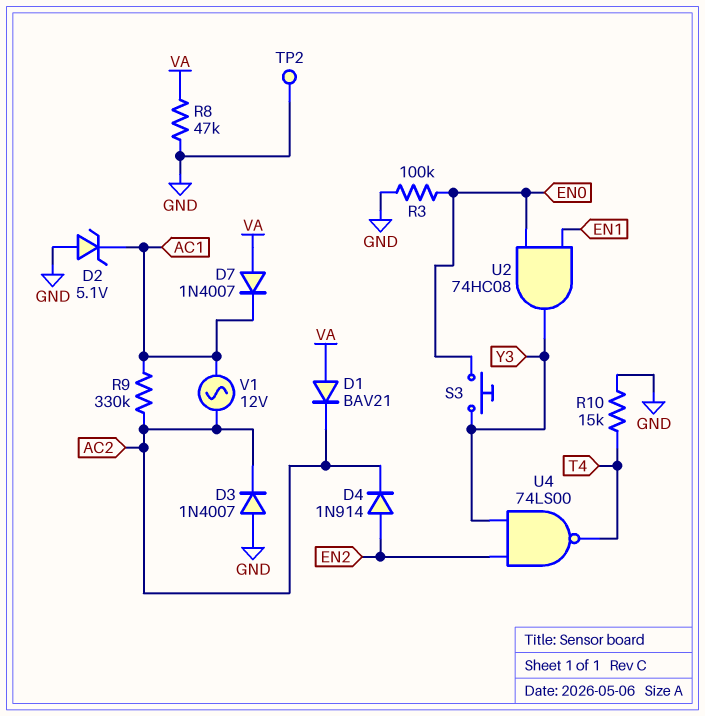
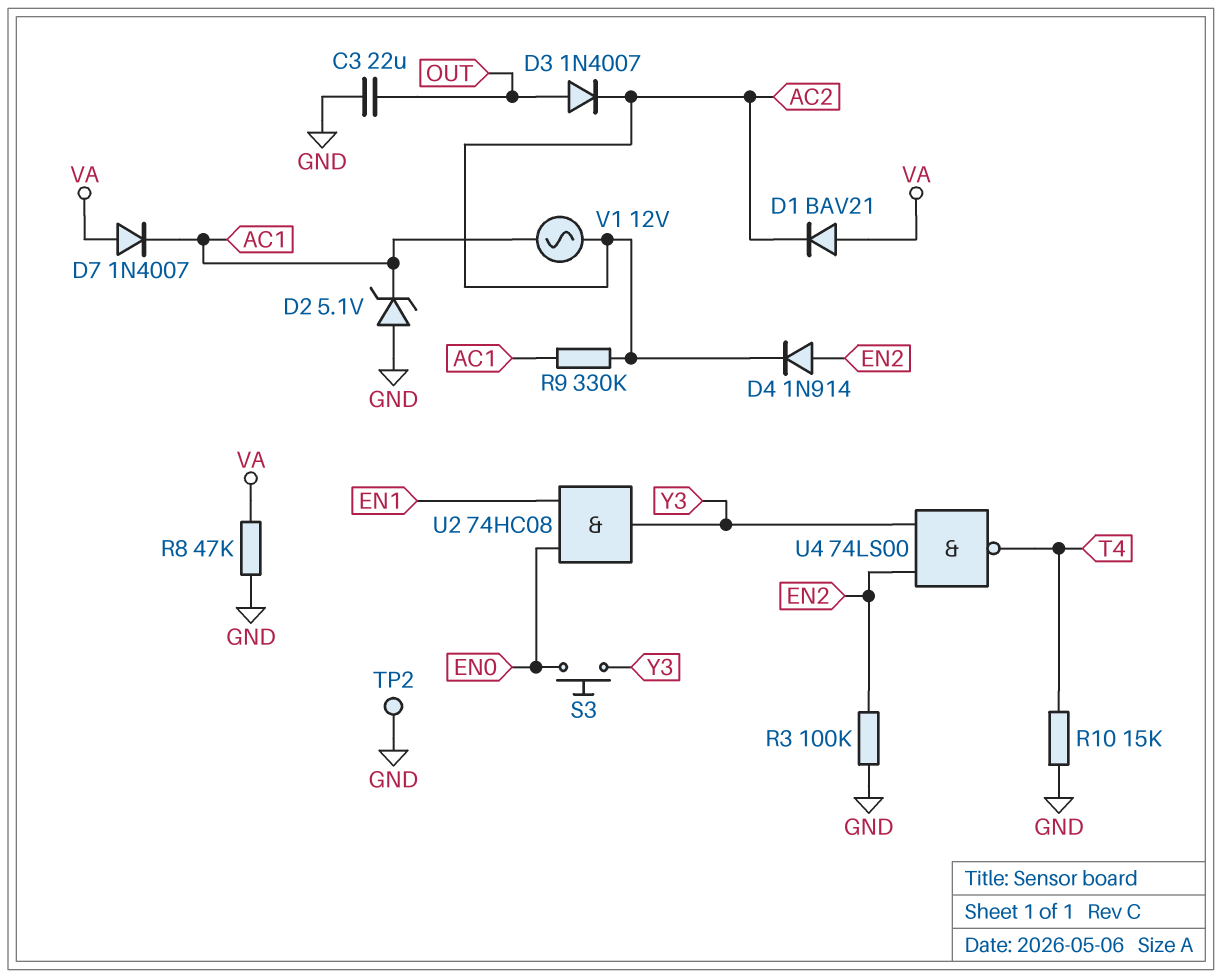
C3: none -> 22uF (GND, OUT)
D3: diode 1N4007 (A GND, K AC2) -> diode 1N4007 (A OUT, K AC2)
R3: 100k (EN0, GND) -> 100k (EN2, GND)

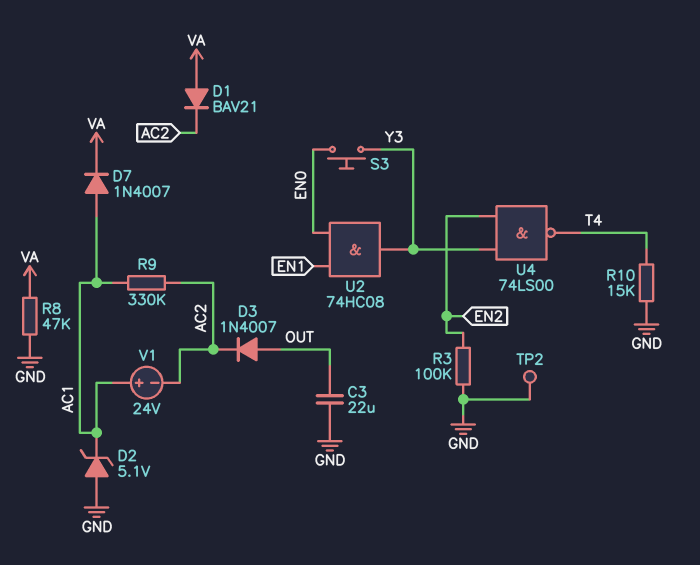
D4: diode 1N914 (A EN2, K AC2) -> none
D7: diode 1N4007 (A VA, K AC1) -> diode 1N4007 (A AC1, K VA)
V1: AC 12V (AC1, AC2) -> 24V (plus AC1, minus AC2)

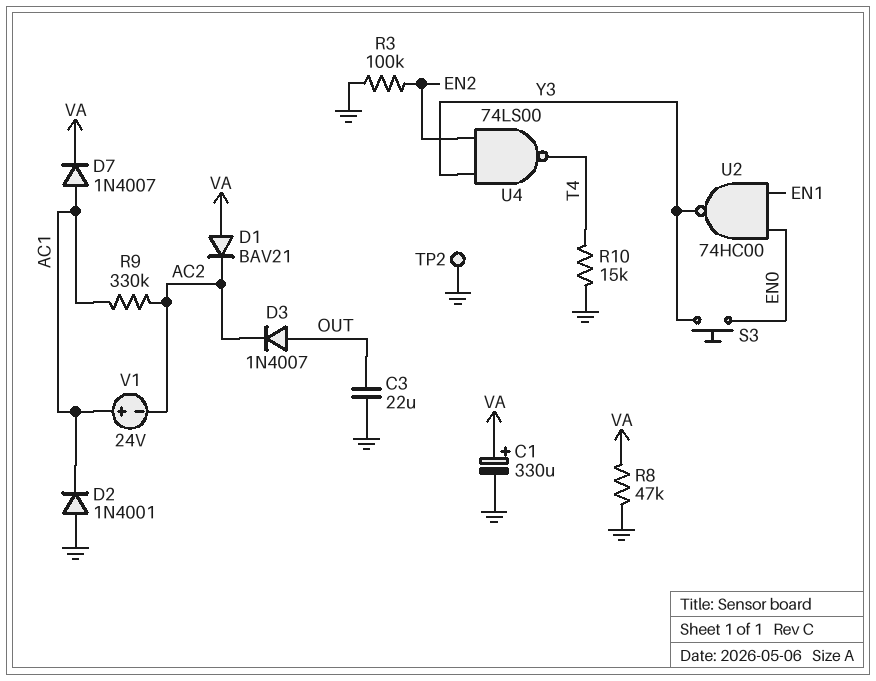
C1: none -> 330uF (plus VA, minus GND)
D2: zener 5.1V (A GND, K AC1) -> diode 1N4001 (A GND, K AC1)
U2: AND 74HC08 (in EN0, in EN1, out Y3) -> NAND 74HC00 (in EN0, in EN1, out Y3)

